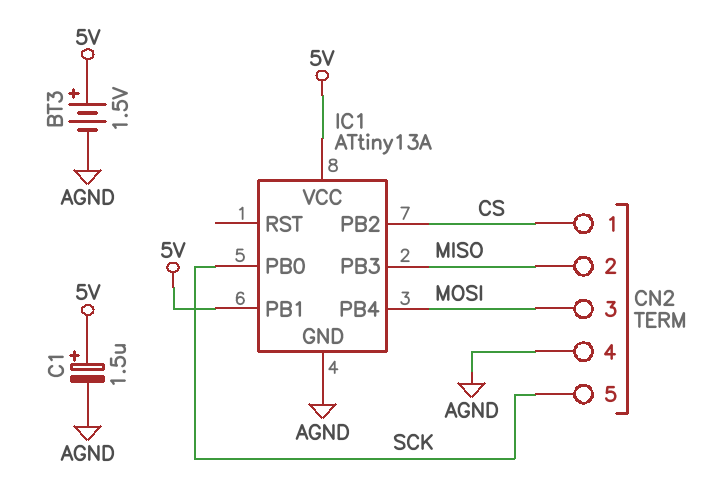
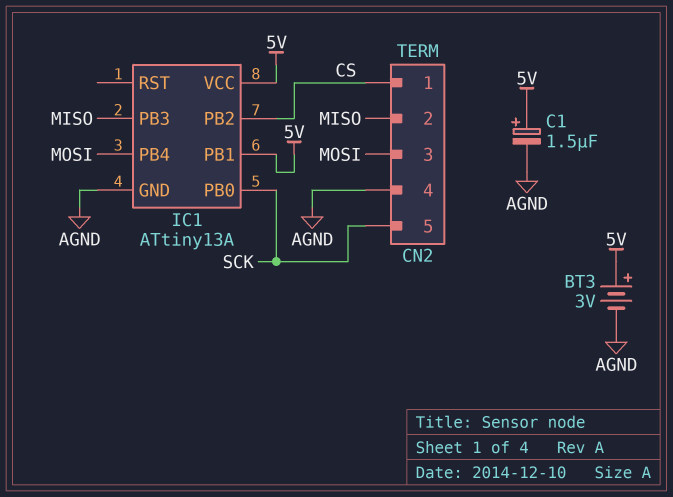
BT3: 1.5V (plus 5V, minus AGND) -> 3V (plus 5V, minus AGND)

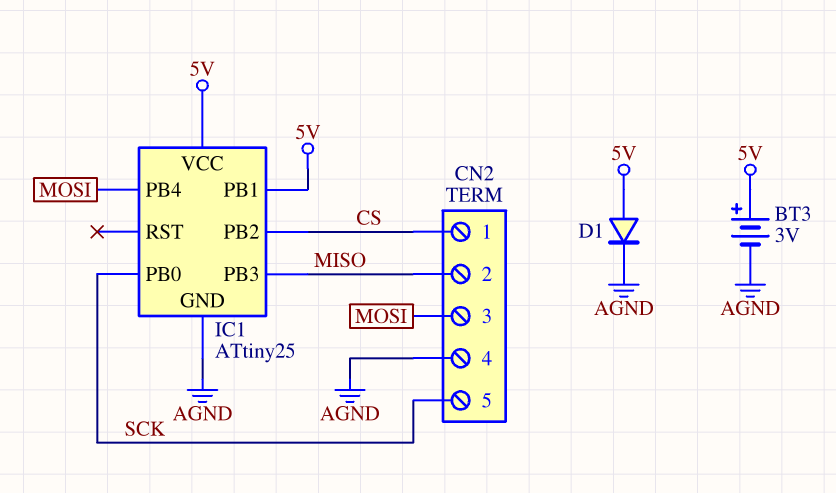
C1: 1.5uF (plus 5V, minus AGND) -> none
D1: none -> diode (A 5V, K AGND)
IC1: ATtiny13A -> ATtiny25

